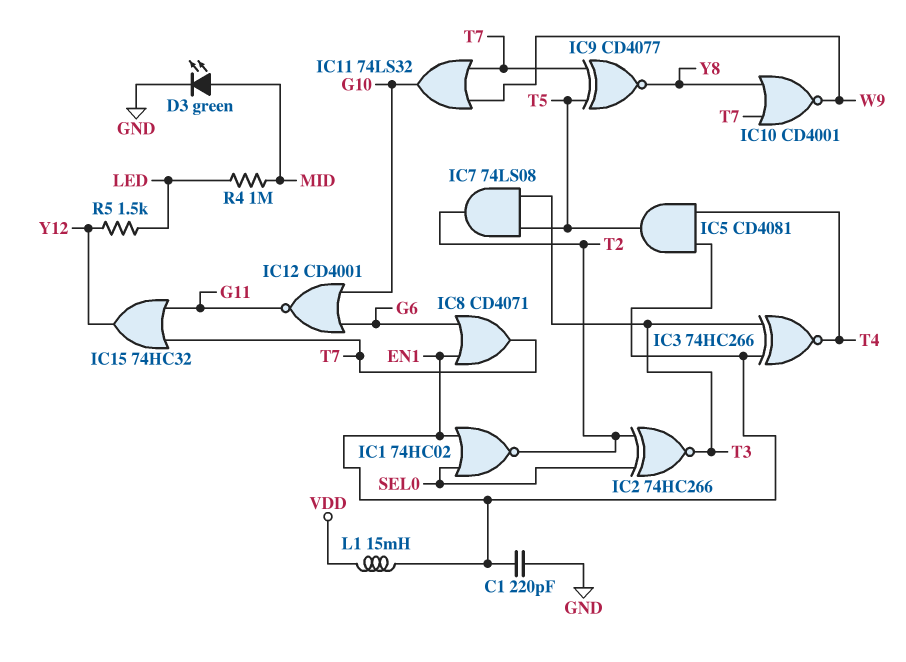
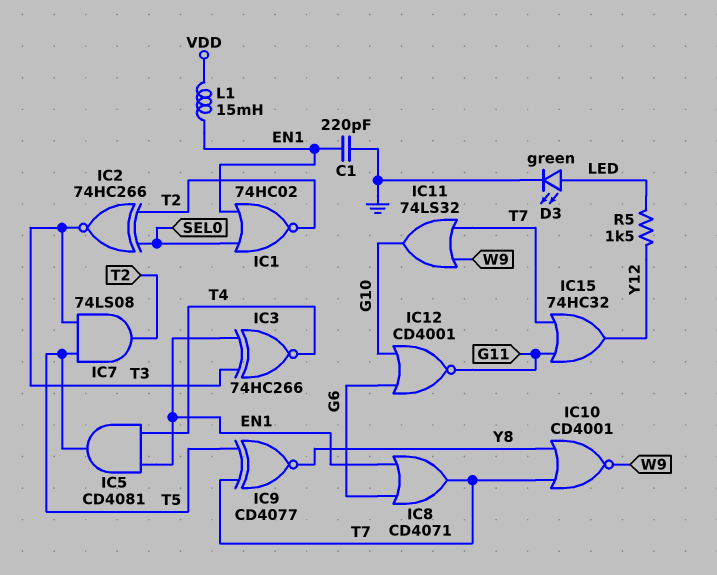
D3: LED green (A MID, K GND) -> LED green (A LED, K GND)
R4: 1M (LED, MID) -> none

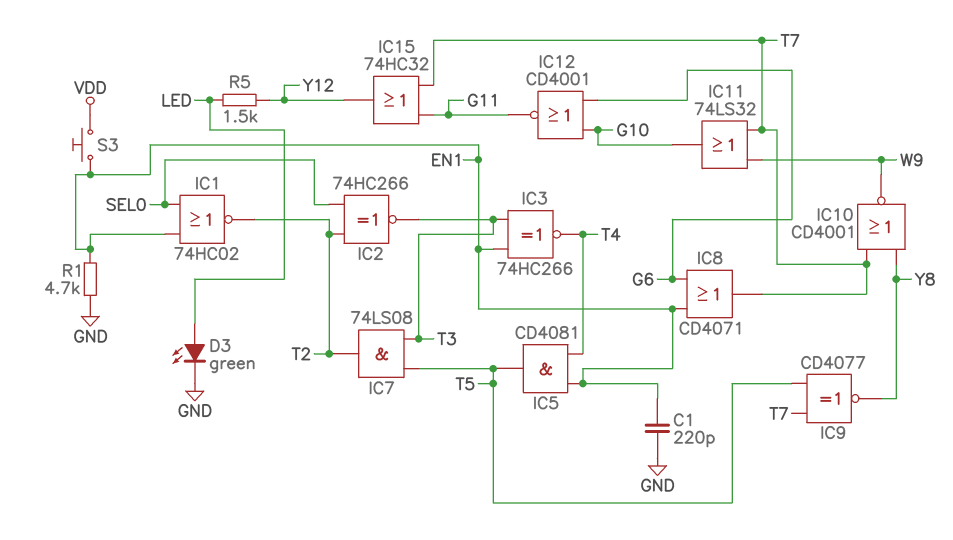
L1: 15mH (EN1, VDD) -> none
R1: none -> 4.7k (EN1, GND)
S3: none -> button (EN1, VDD)

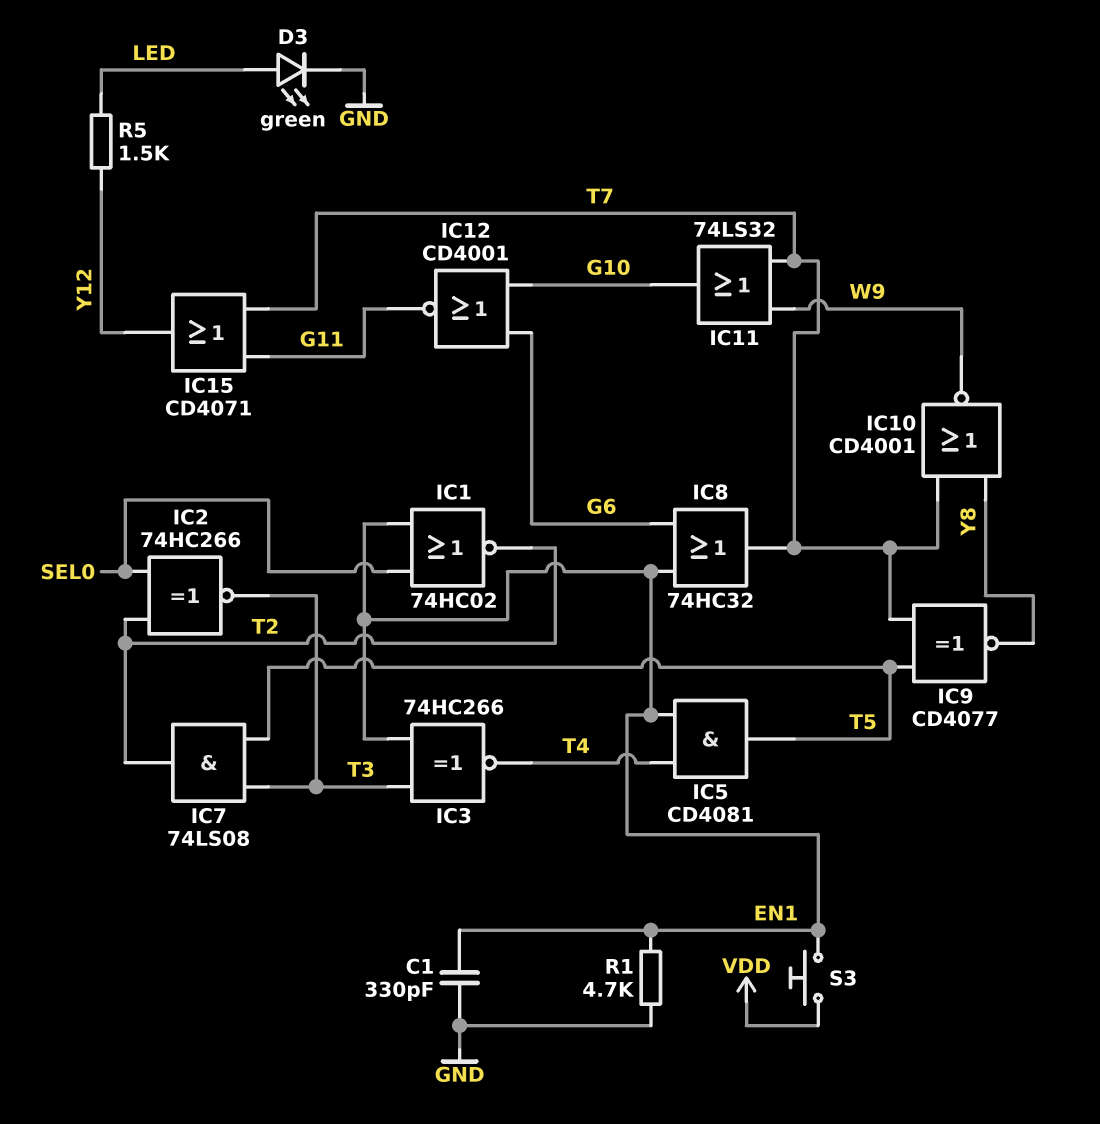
C1: 220pF (EN1, GND) -> 330pF (EN1, GND)
IC8: OR CD4071 (in EN1, in G6, out T7) -> OR 74HC32 (in EN1, in G6, out T7)
IC15: OR 74HC32 (in G11, in T7, out Y12) -> OR CD4071 (in G11, in T7, out Y12)

